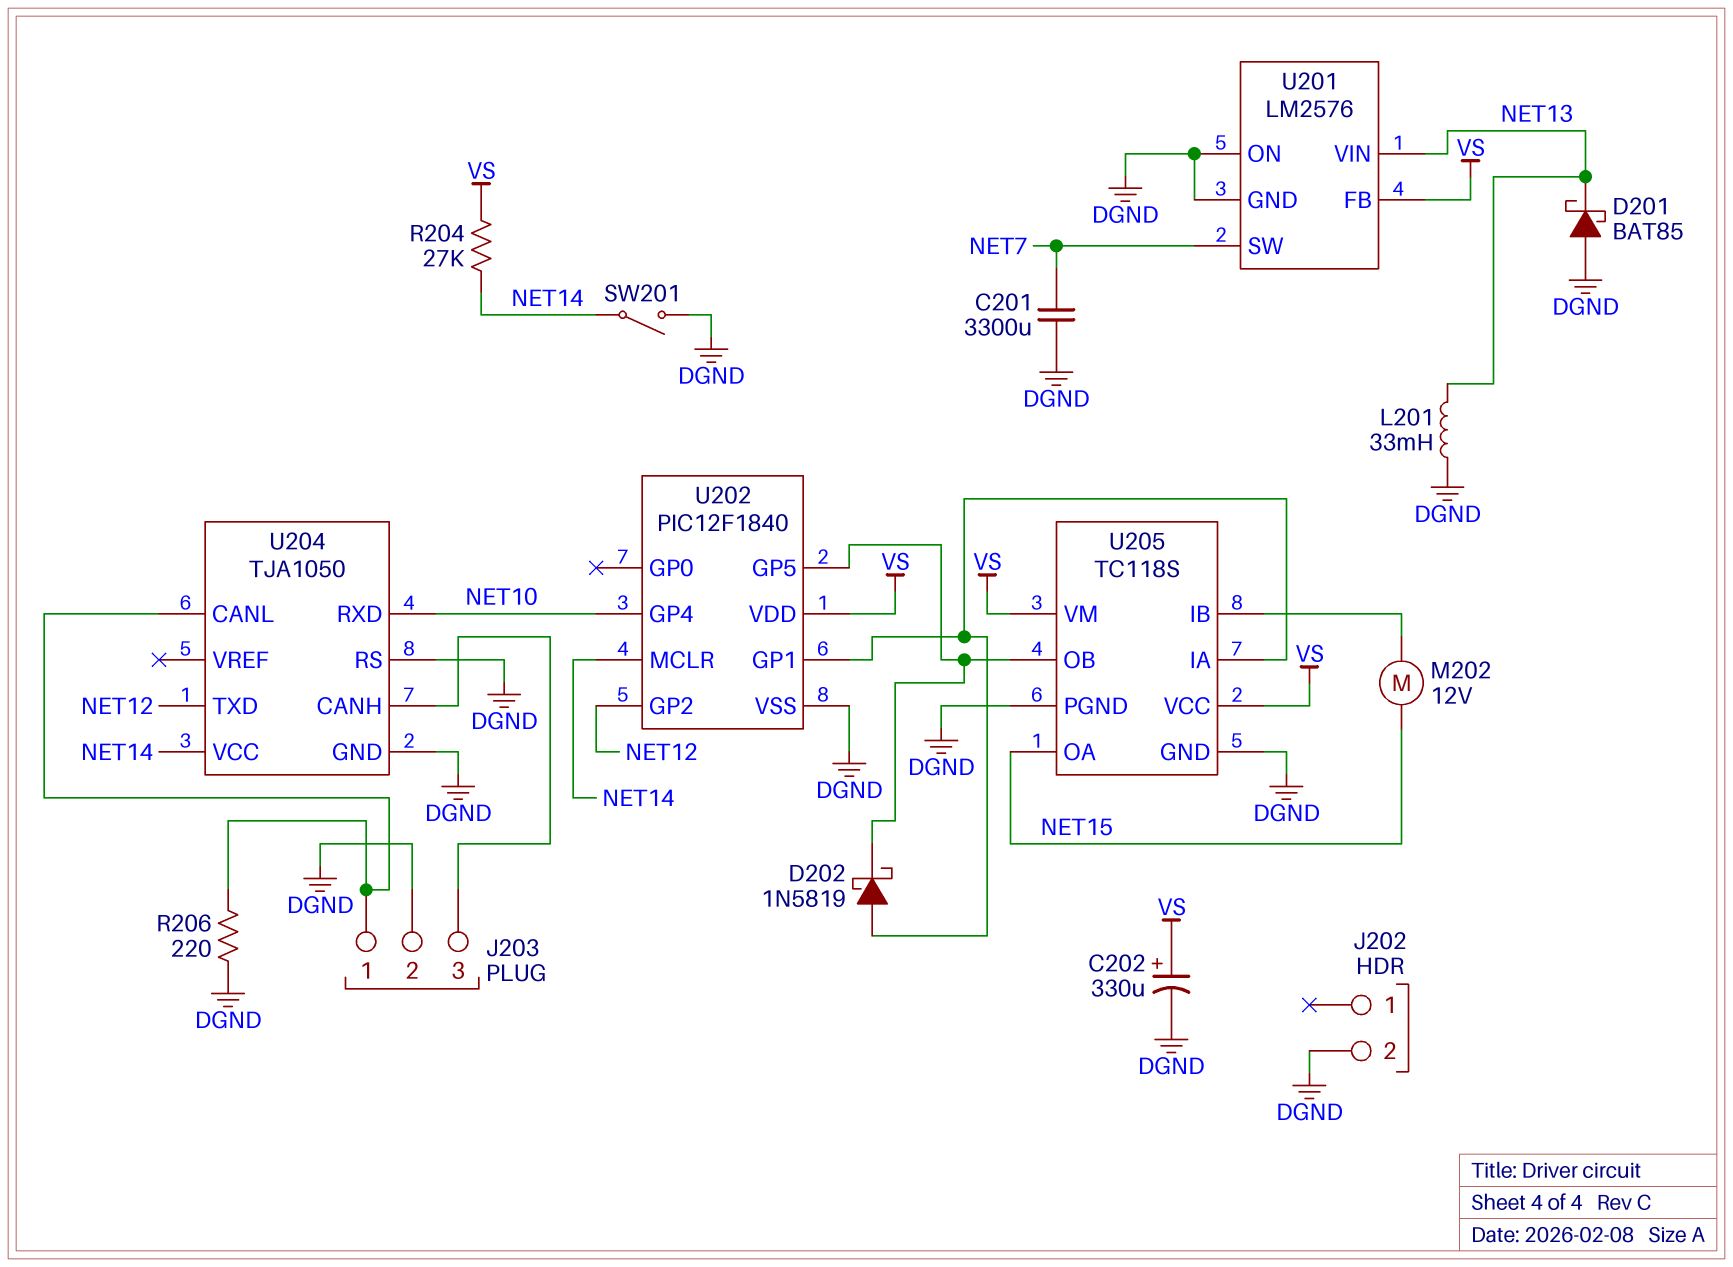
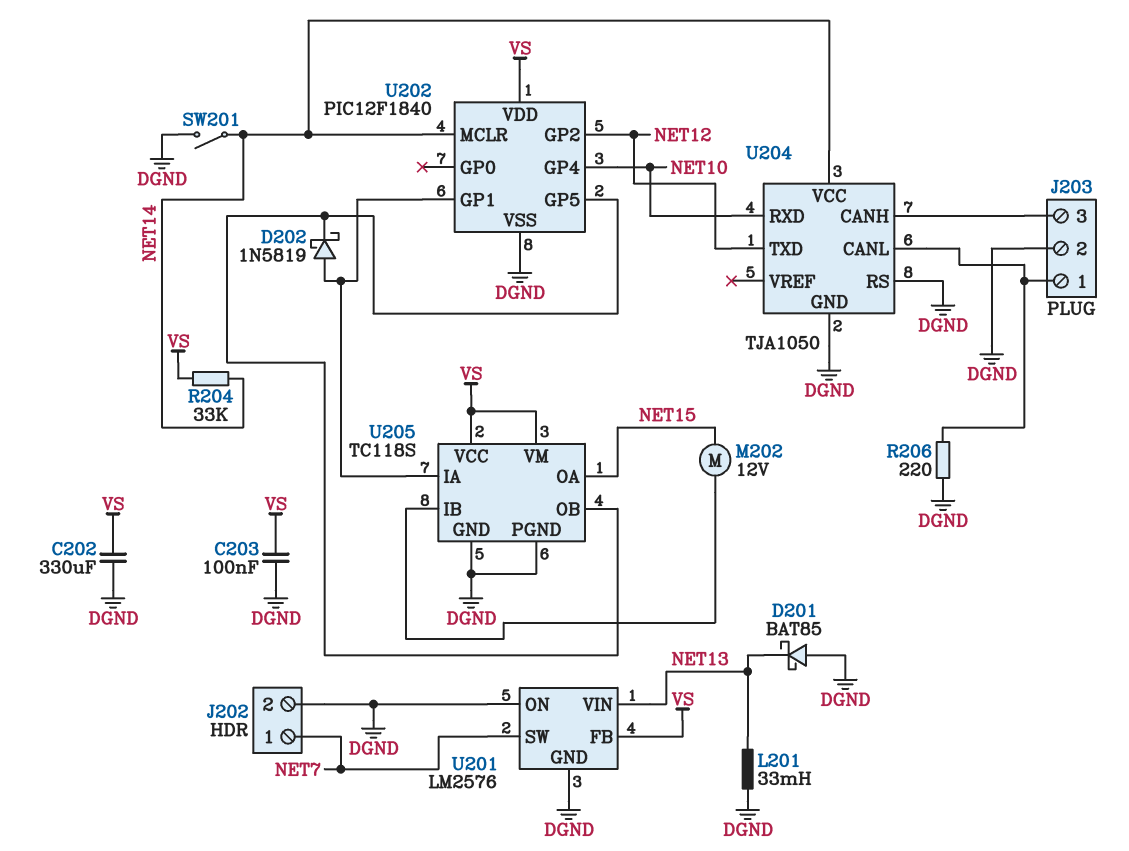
C201: 3300uF (DGND, NET7) -> none
C202: 330uF (plus VS, minus DGND) -> 330uF (DGND, VS)
C203: none -> 100nF (DGND, VS)
J202 pin 1: none -> NET7
R204: 27k (NET14, VS) -> 33k (NET14, VS)

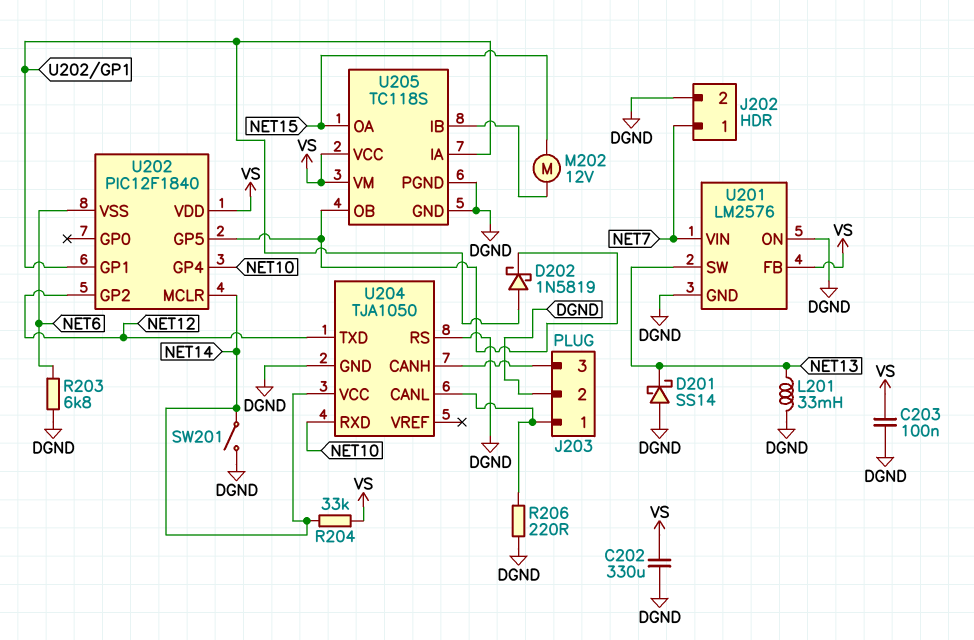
D201: schottky BAT85 (A DGND, K NET13) -> schottky SS14 (A DGND, K NET13)
R203: none -> 6.8k (DGND, NET6)
U201 pin SW: NET7 -> NET13
U201 pin VIN: NET13 -> NET7
U202 pin VSS: DGND -> NET6

